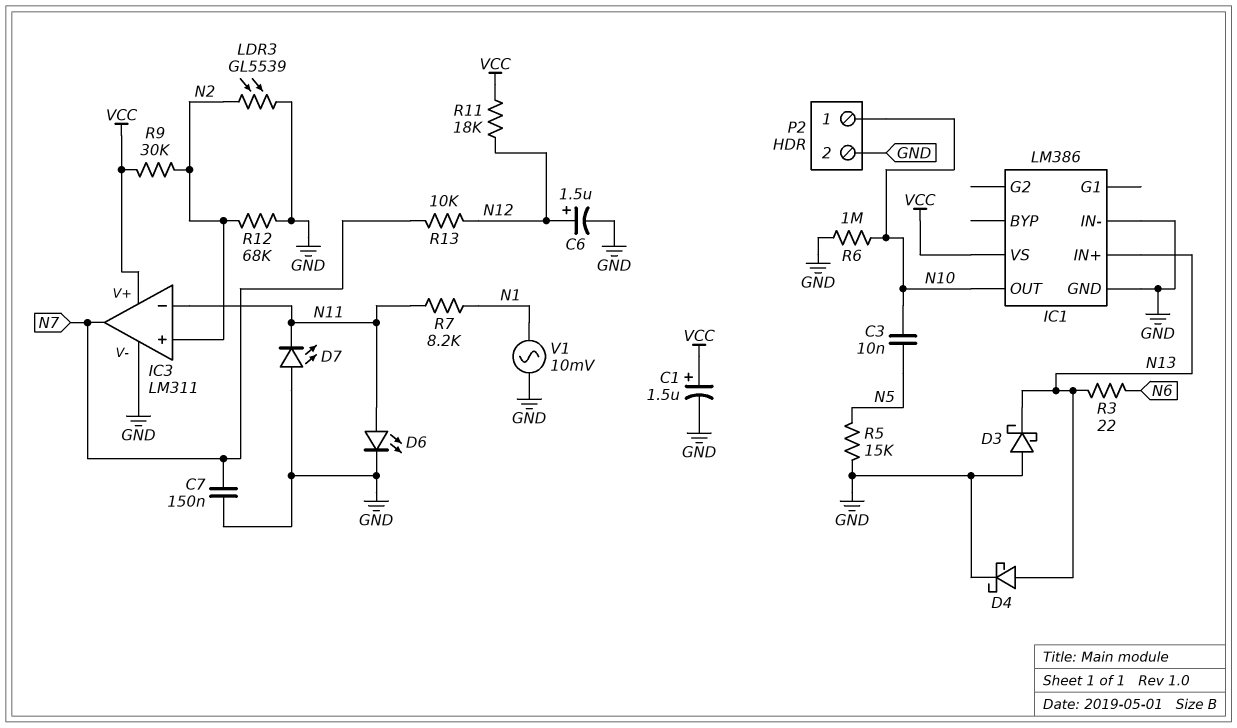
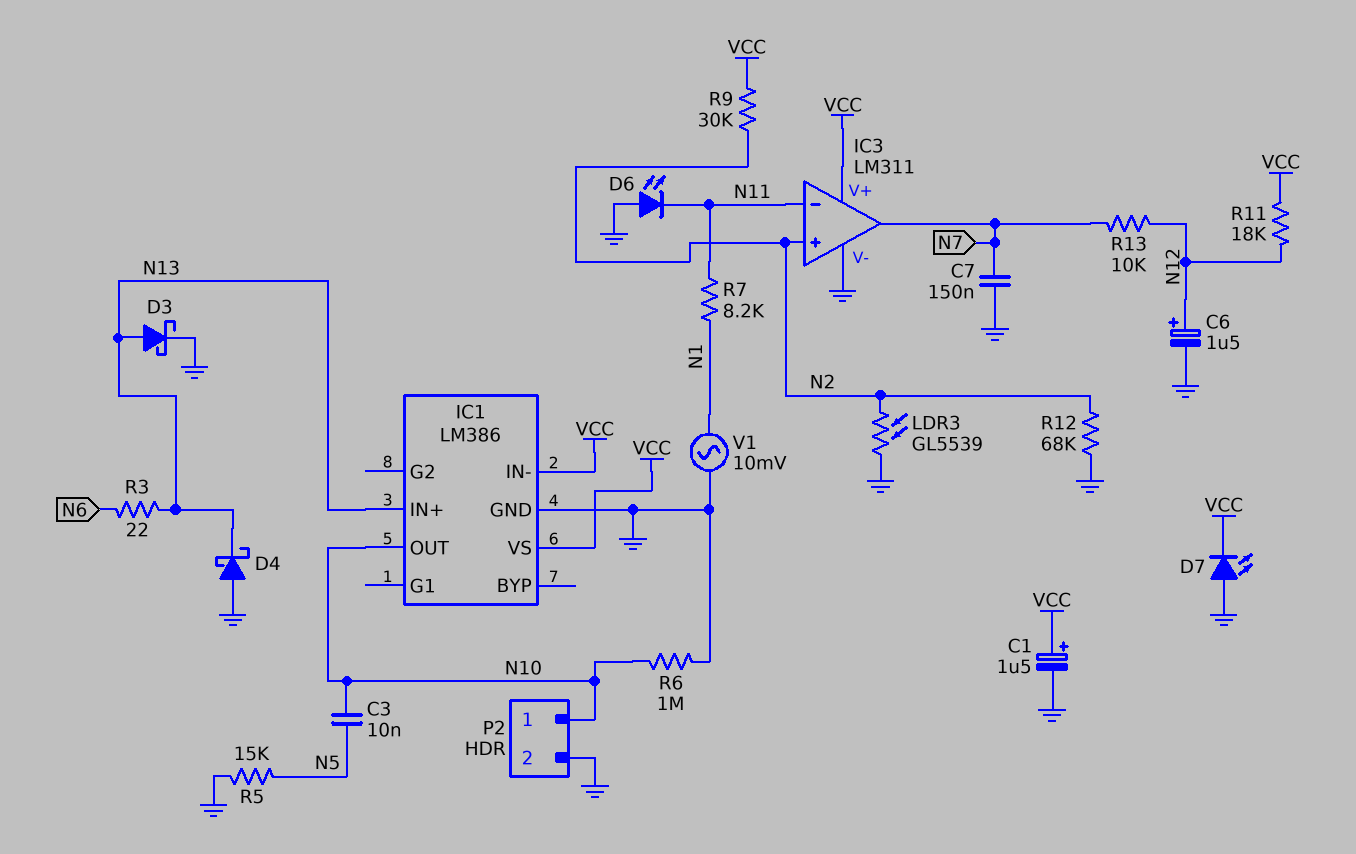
D3: schottky (A GND, K N13) -> schottky (A N13, K GND)
D4: schottky (A N13, K GND) -> schottky (A GND, K N13)
D6: LED (A N11, K GND) -> LED (A GND, K N11)
D7: LED (A GND, K N11) -> LED (A GND, K VCC)
IC1 pin IN-: GND -> VCC

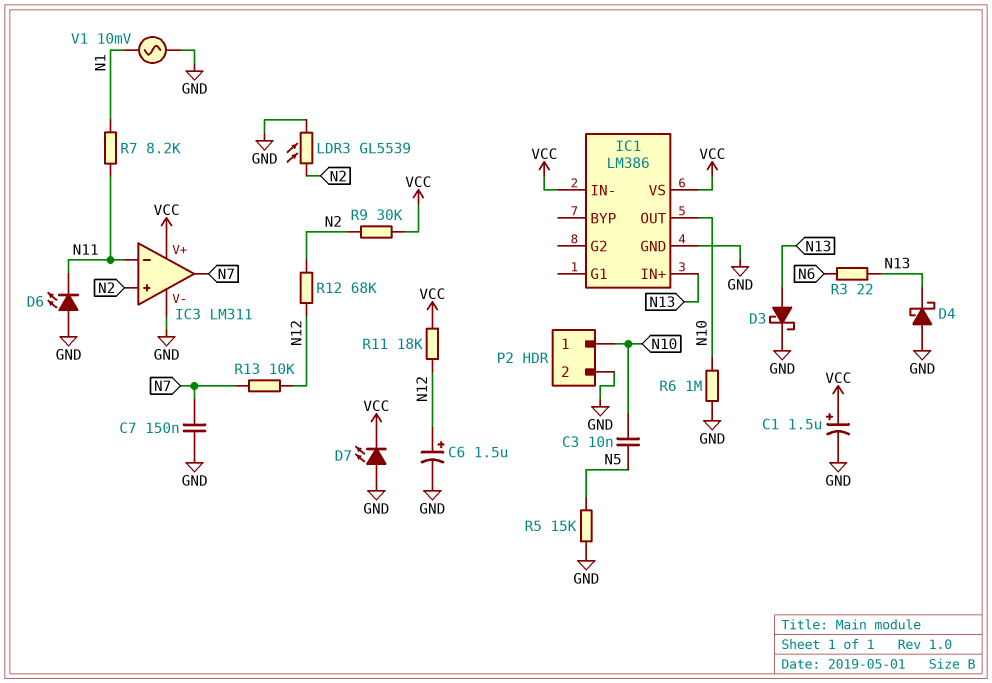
R12: 68k (GND, N2) -> 68k (N2, N12)

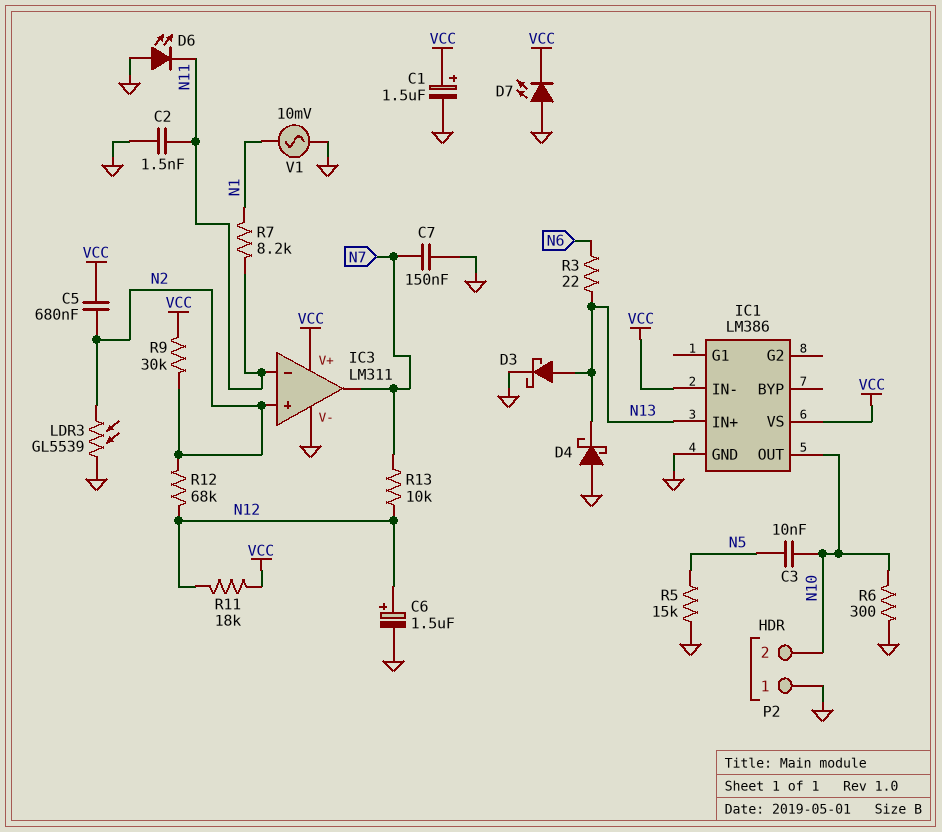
C2: none -> 1.5nF (GND, N11)
C5: none -> 680nF (N2, VCC)
P2 pin 1: N10 -> GND
P2 pin 2: GND -> N10
R6: 1M (GND, N10) -> 300 (GND, N10)

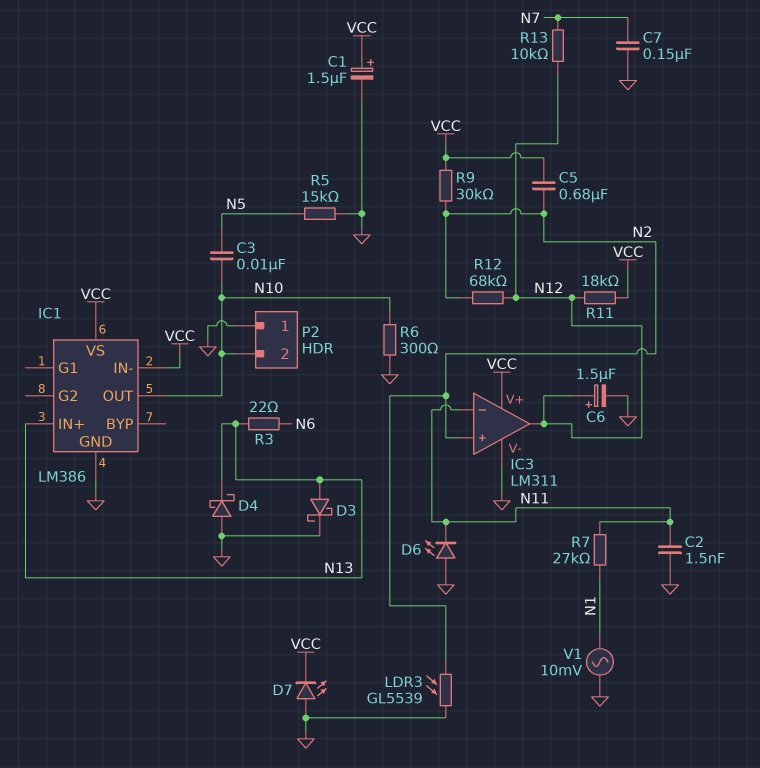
IC3 pin out: N7 -> N12
R7: 8.2k (N1, N11) -> 27k (N1, N11)

